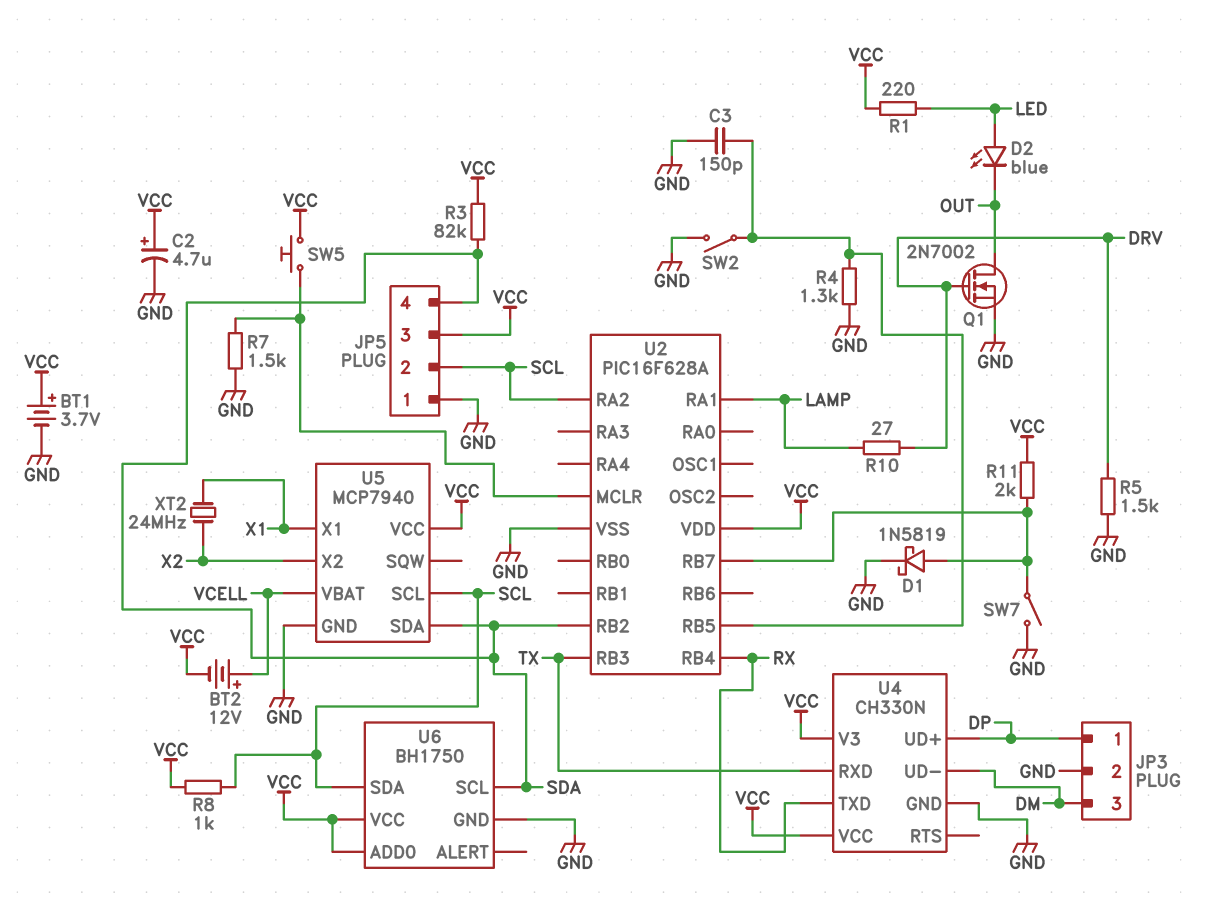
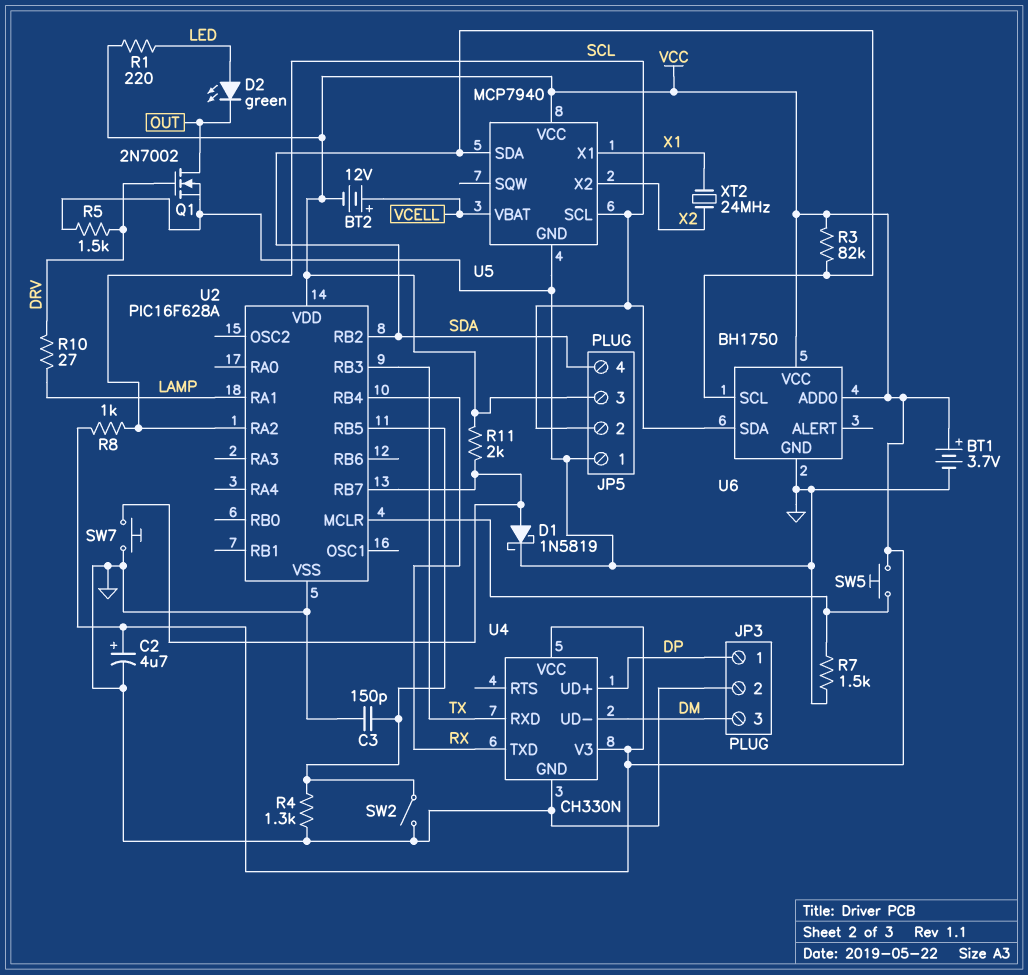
D2: LED blue (A LED, K OUT) -> LED green (A LED, K OUT)
SW7: switch (GND, U2/RB7) -> button (GND, U2/RB7)

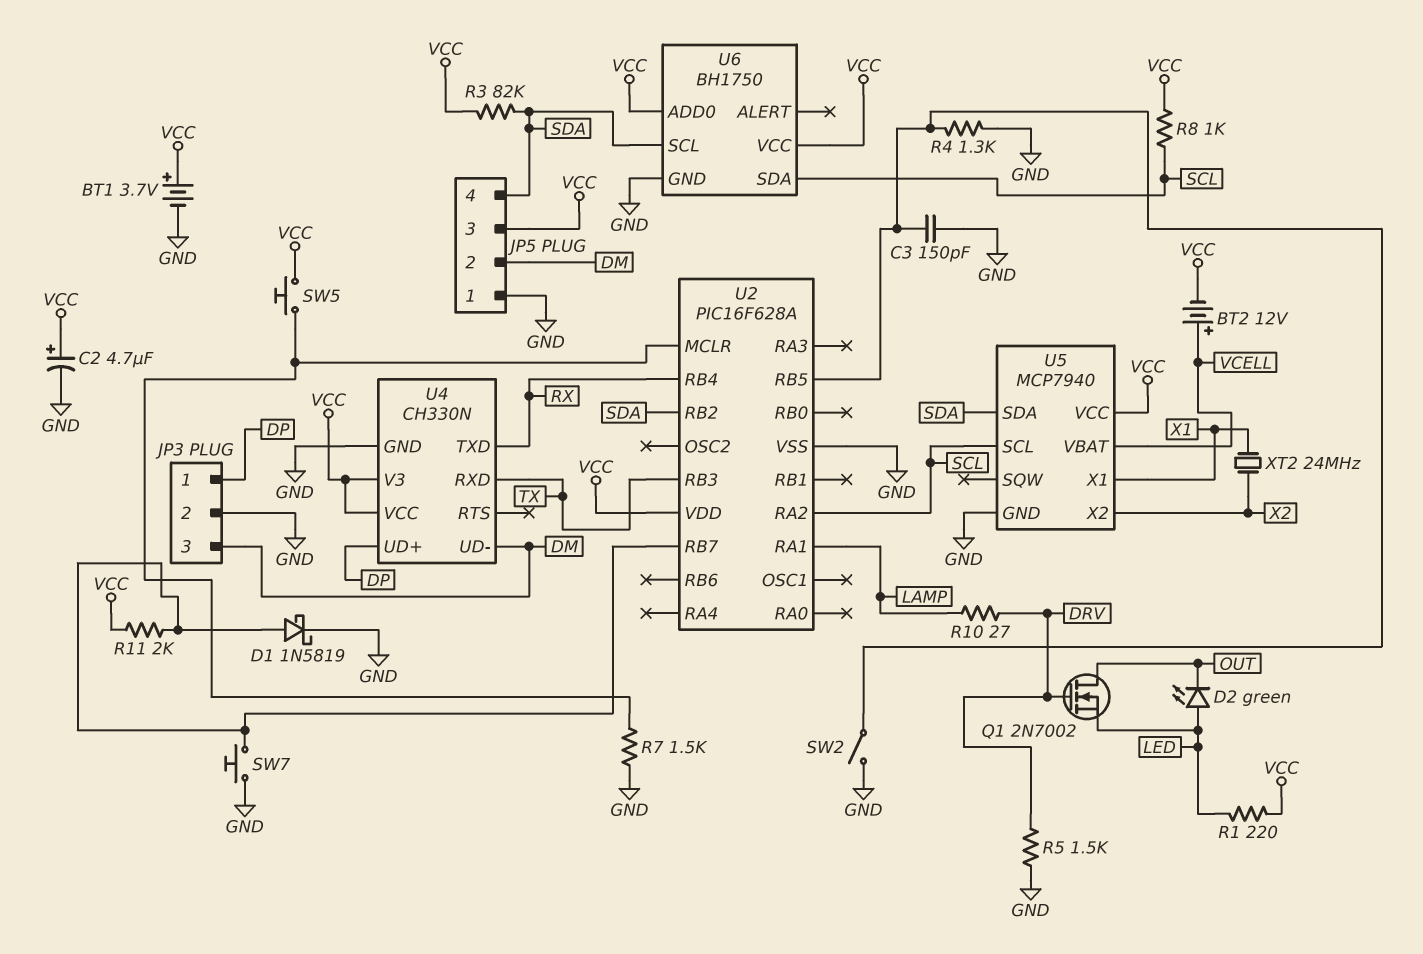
JP5 pin 2: SCL -> DM
Q1: NMOS 2N7002 (G DRV, D OUT, S GND) -> NMOS 2N7002 (G DRV, D OUT, S LED)

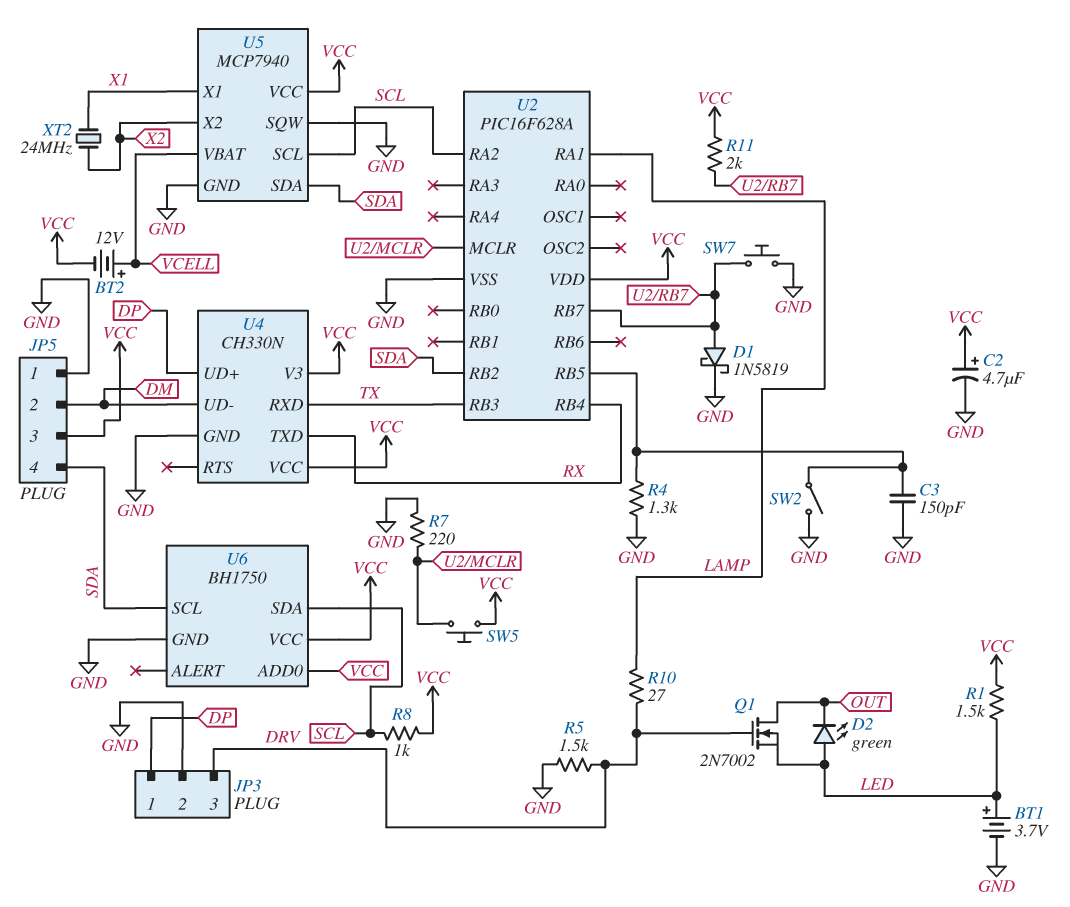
BT1: 3.7V (plus VCC, minus GND) -> 3.7V (plus LED, minus GND)
JP3 pin 3: DM -> DRV
R1: 220 (LED, VCC) -> 1.5k (LED, VCC)
R3: 82k (SDA, VCC) -> none
R7: 1.5k (GND, U2/MCLR) -> 220 (GND, U2/MCLR)
U5 pin SQW: none -> GND

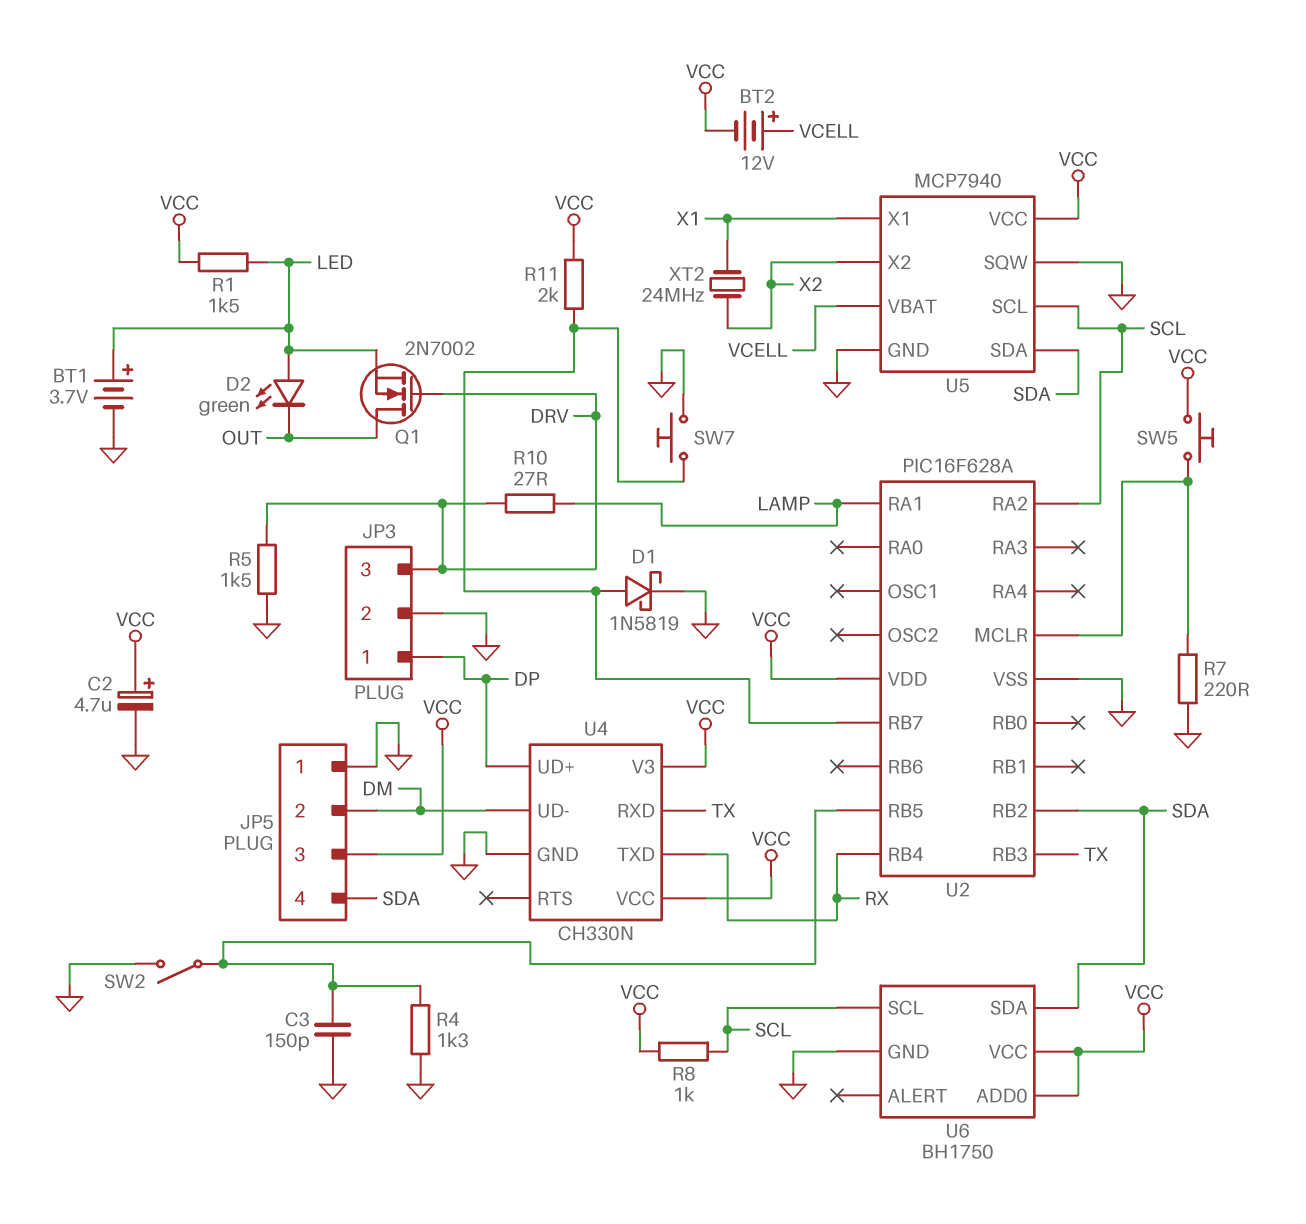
U6 pin SCL: SDA -> SCL
U6 pin SDA: SCL -> SDA

